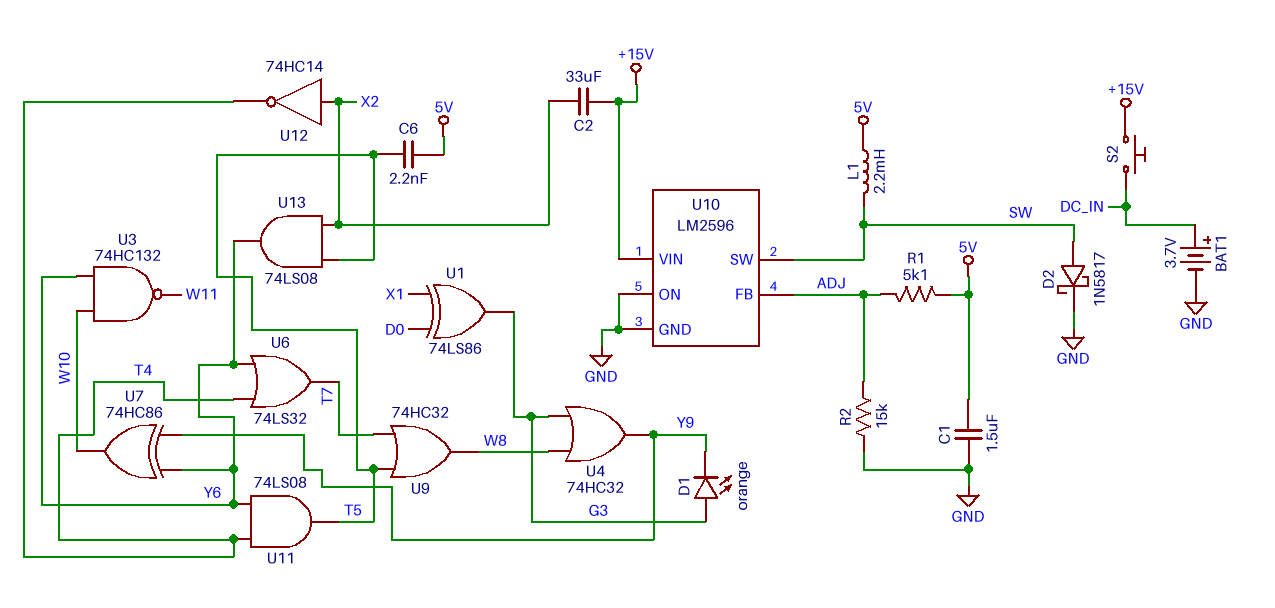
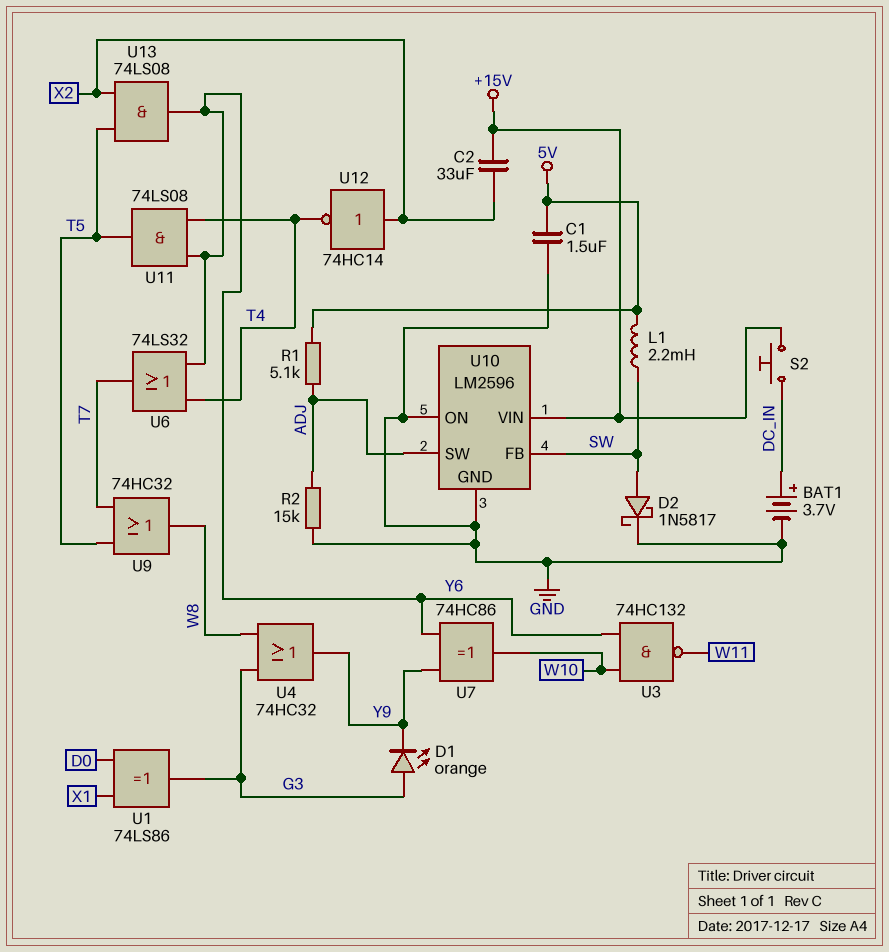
C6: 2.2nF (5V, T5) -> none
U10 pin FB: ADJ -> SW
U10 pin SW: SW -> ADJ

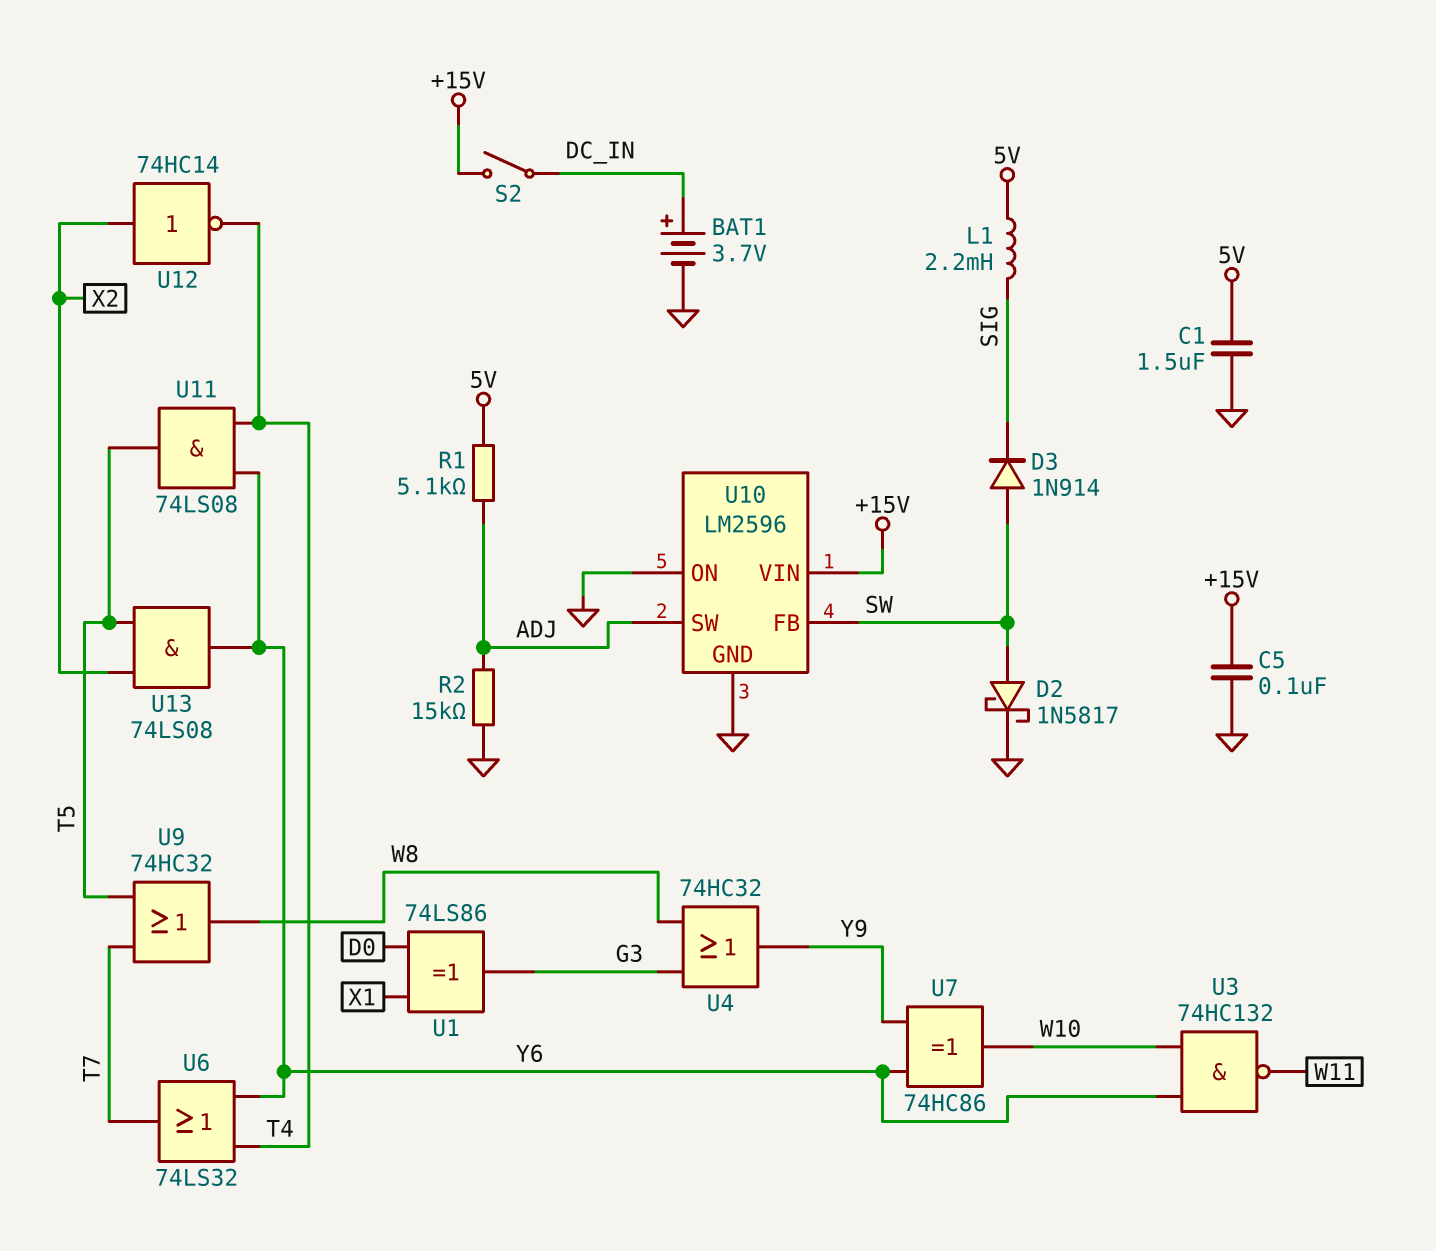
C2: 33uF (+15V, X2) -> none
C5: none -> 100nF (+15V, GND)
D1: LED orange (A G3, K Y9) -> none
D3: none -> diode 1N914 (A SW, K SIG)
L1: 2.2mH (5V, SW) -> 2.2mH (5V, SIG)
S2: button (+15V, DC_IN) -> switch (+15V, DC_IN)

